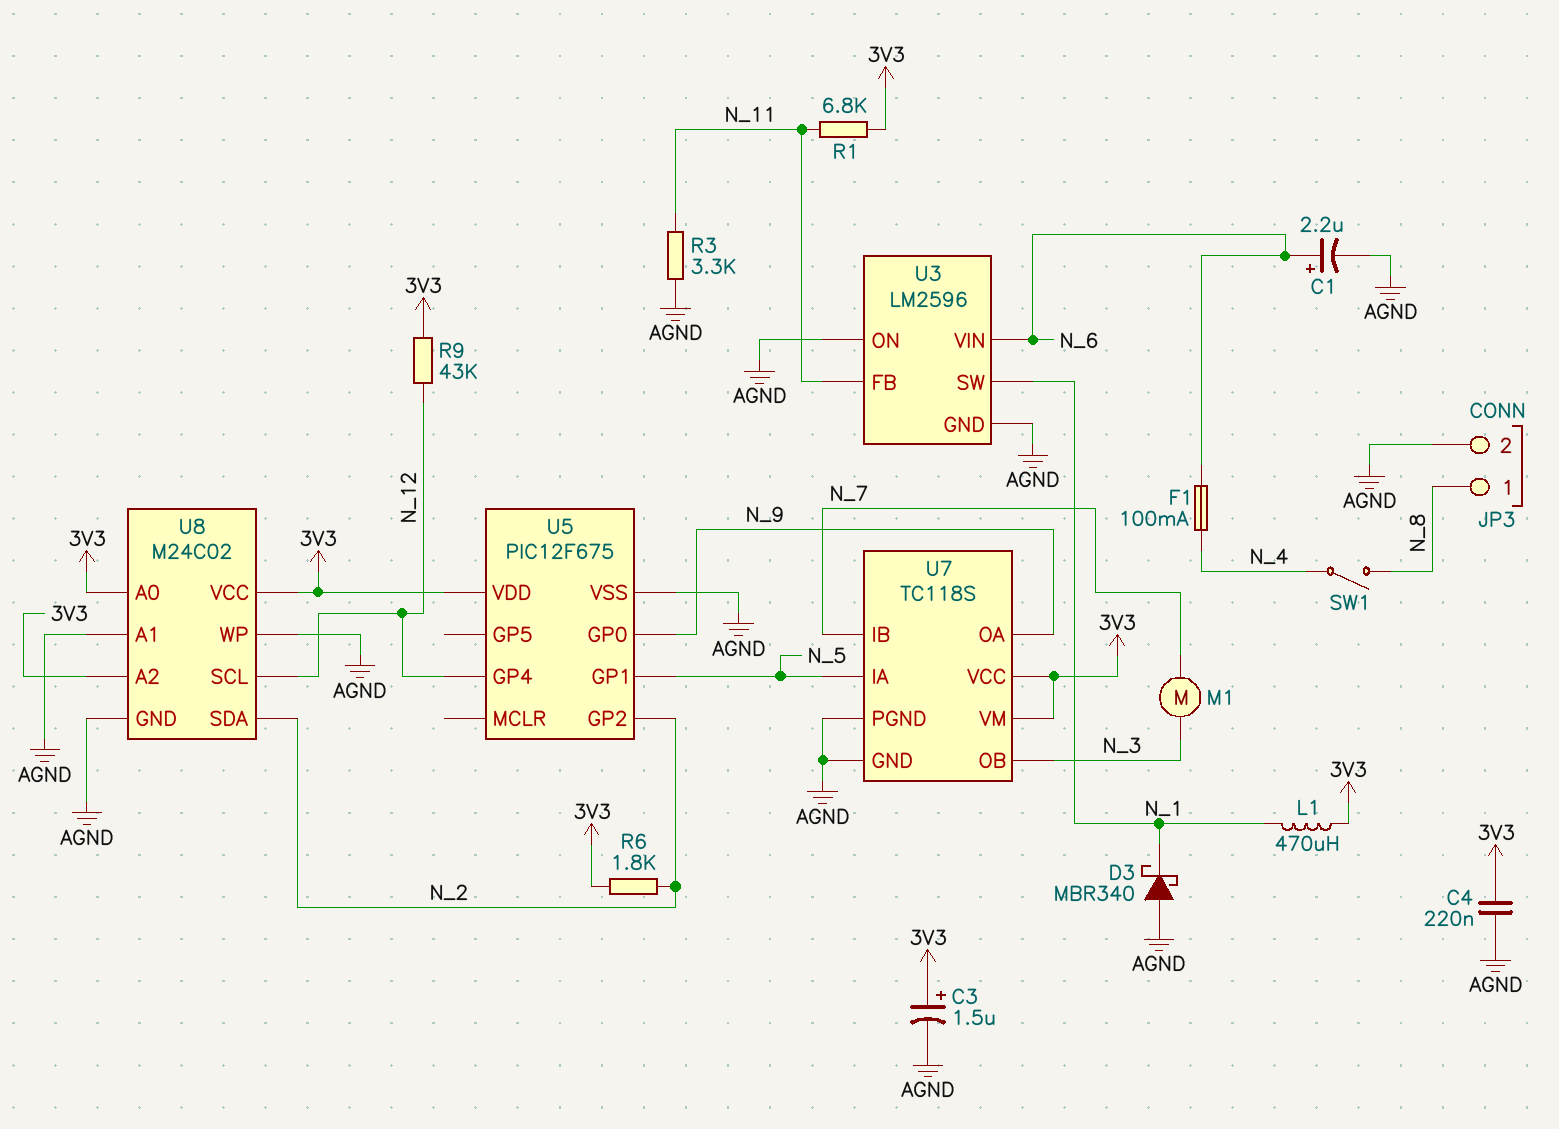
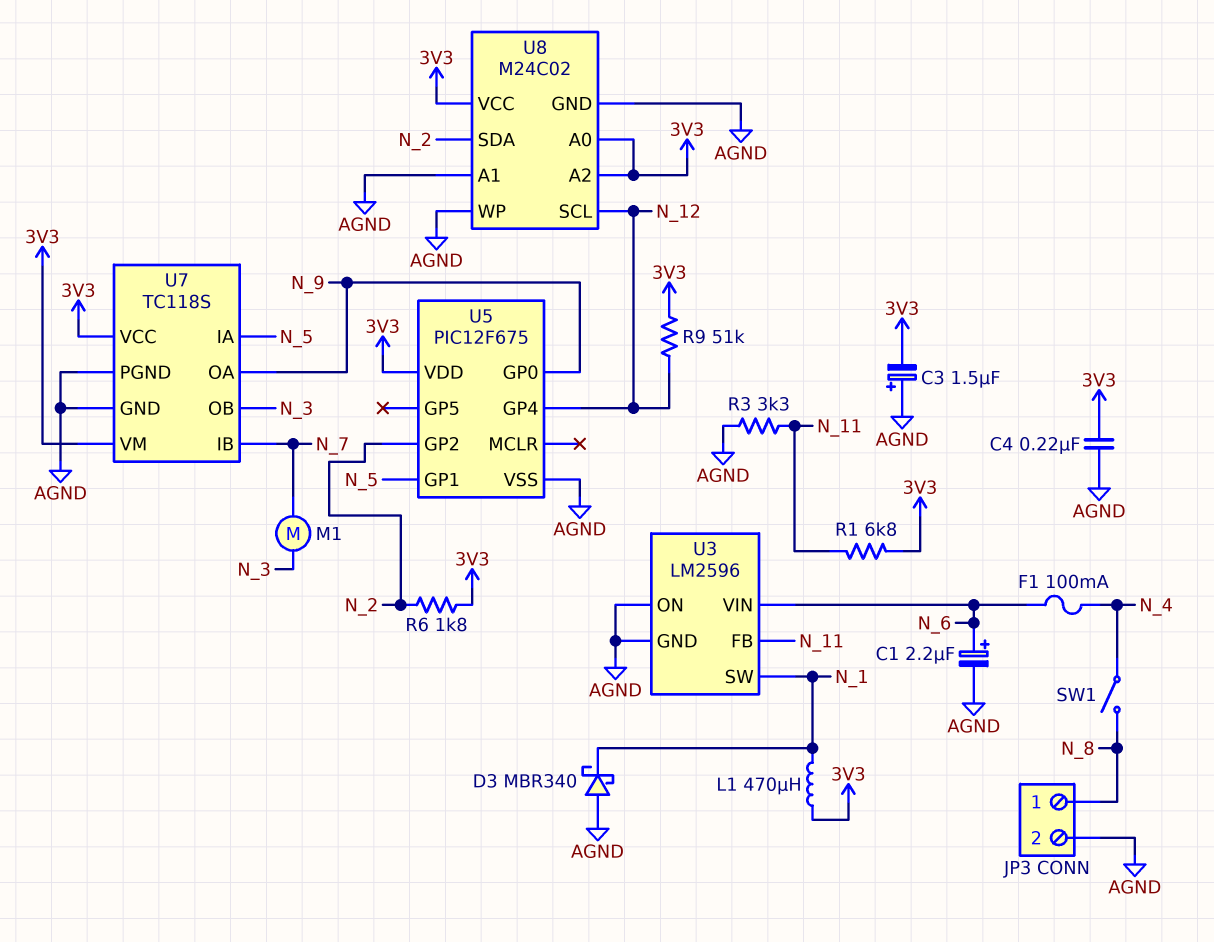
C3: 1.5uF (plus 3V3, minus AGND) -> 1.5uF (plus AGND, minus 3V3)
R9: 43k (3V3, N_12) -> 51k (3V3, N_12)

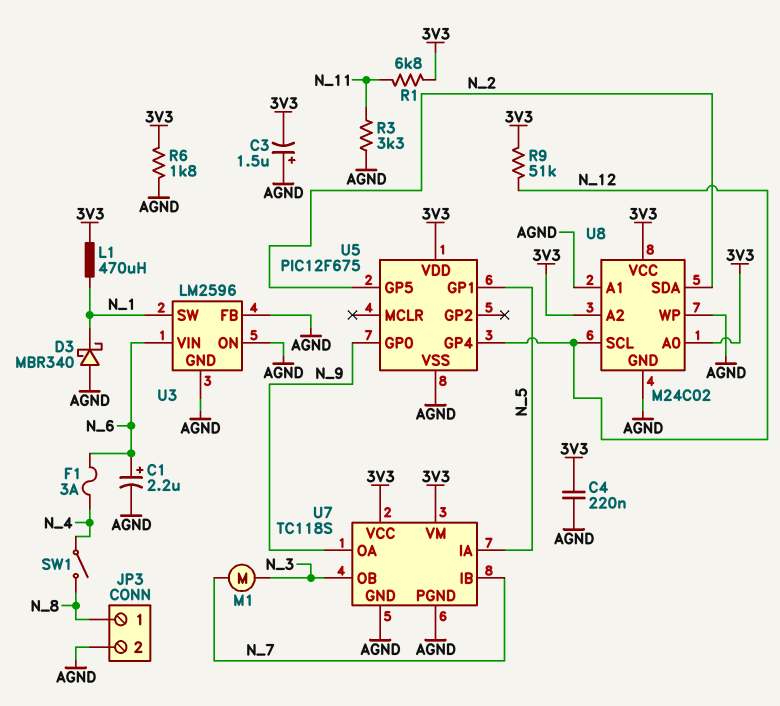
F1: 100mA (N_4, N_6) -> 3A (N_4, N_6)
R6: 1.8k (3V3, N_2) -> 1.8k (3V3, AGND)
U3 pin FB: N_11 -> AGND
U5 pin GP2: N_2 -> none
U5 pin GP5: none -> N_2

